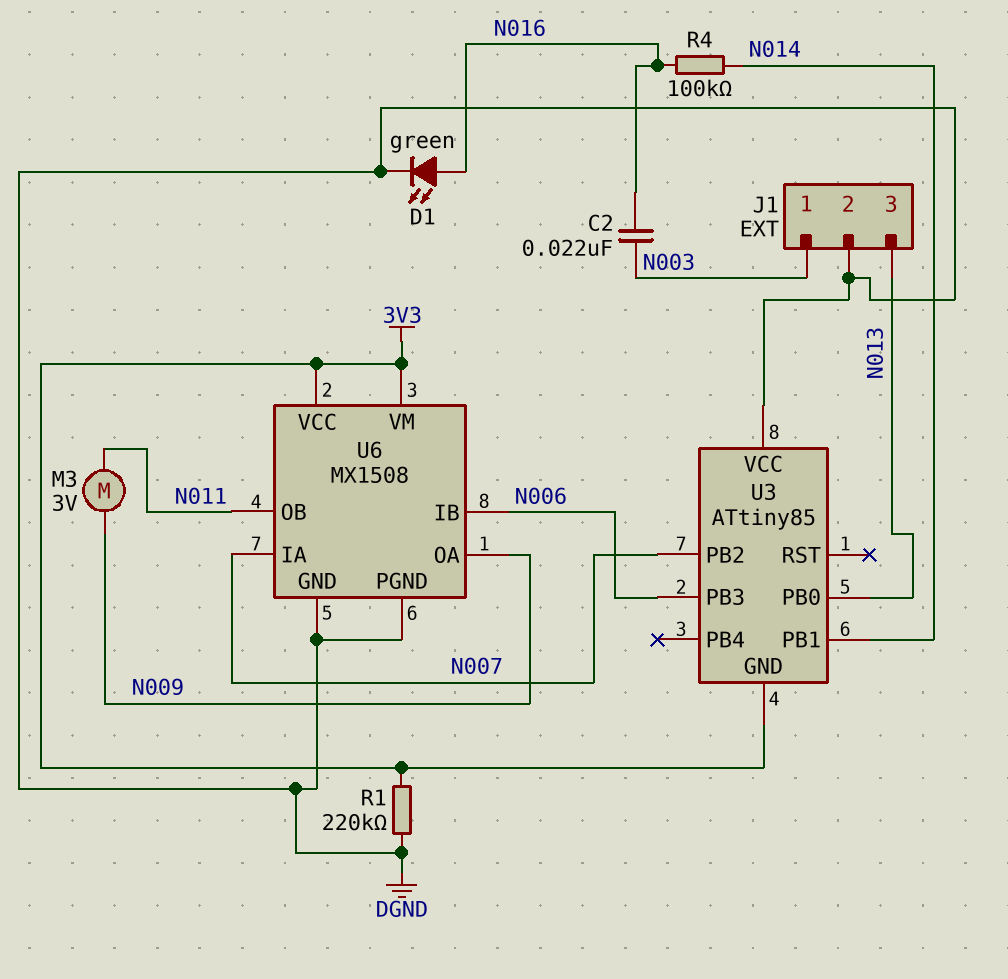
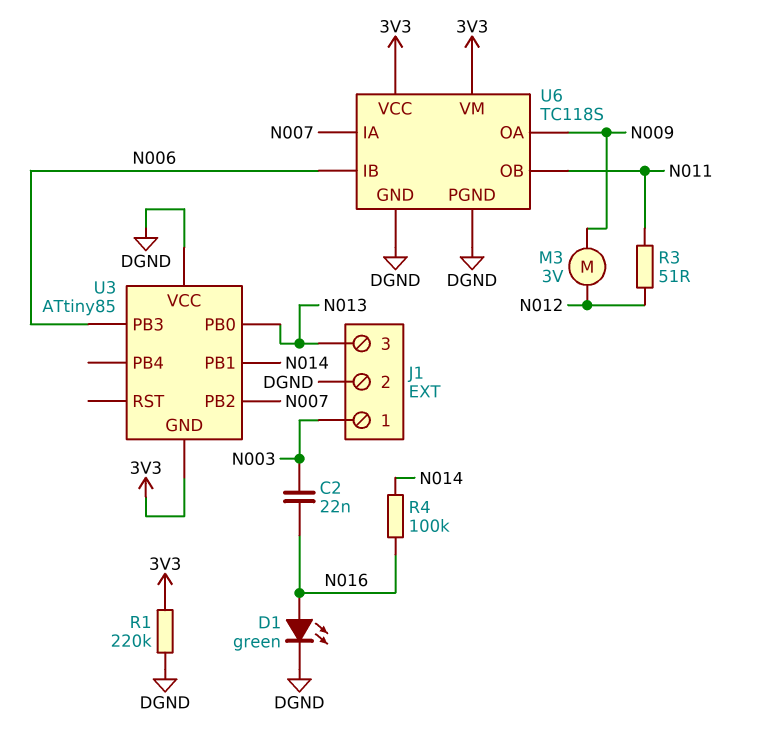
M3: motor 3V (N009, N011) -> motor 3V (N009, N012)
R3: none -> 51 (N011, N012)
U6: MX1508 -> TC118S

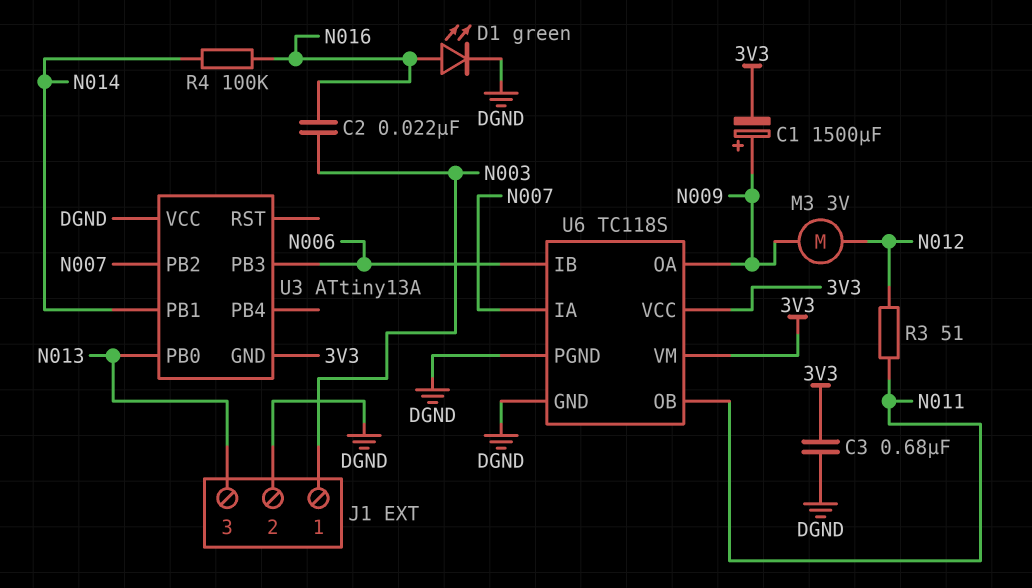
C1: none -> 1500uF (plus N009, minus 3V3)
C3: none -> 680nF (3V3, DGND)
R1: 220k (3V3, DGND) -> none
U3: ATtiny85 -> ATtiny13A

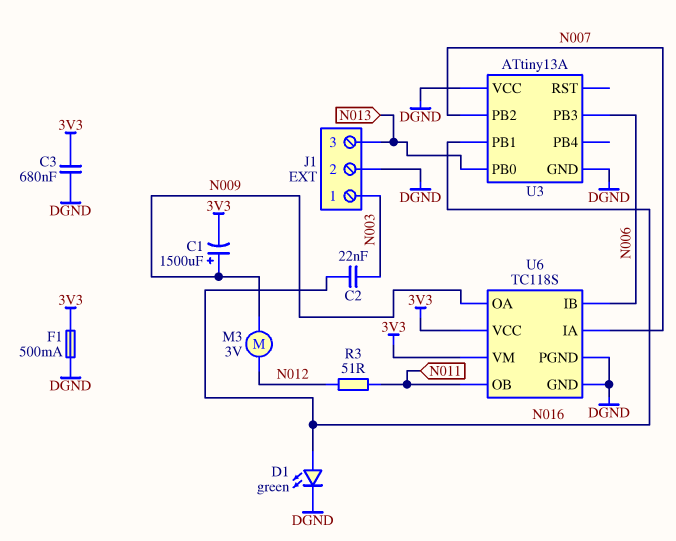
F1: none -> 500mA (3V3, DGND)
R4: 100k (N014, N016) -> none
U3 pin GND: 3V3 -> DGND
U3 pin PB1: N014 -> N016

